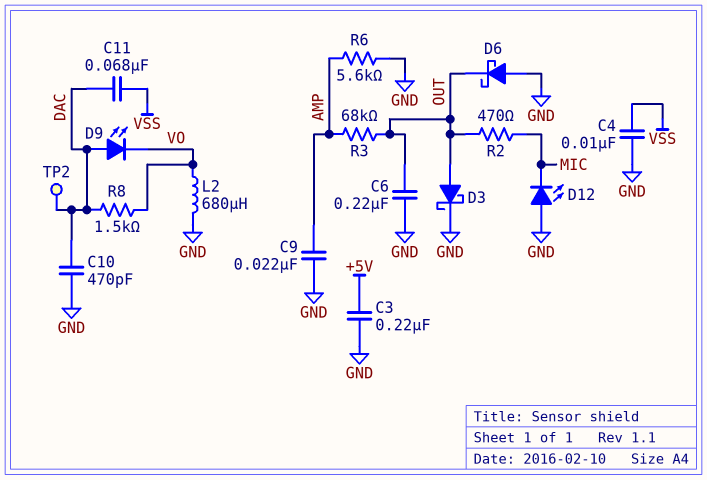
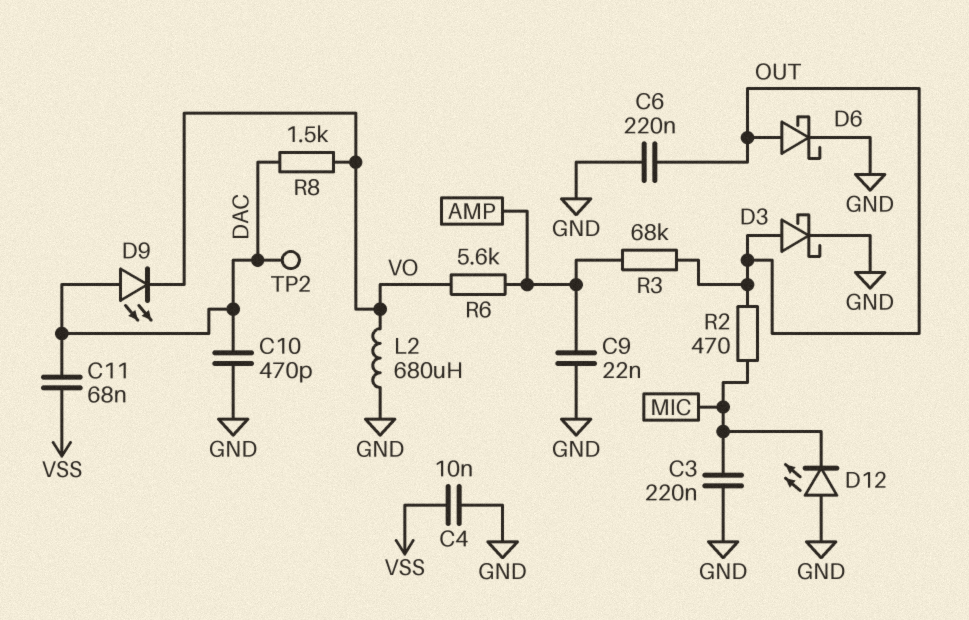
C3: 220nF (+5V, GND) -> 220nF (GND, MIC)
D6: schottky (A GND, K OUT) -> schottky (A OUT, K GND)
R6: 5.6k (AMP, GND) -> 5.6k (AMP, VO)

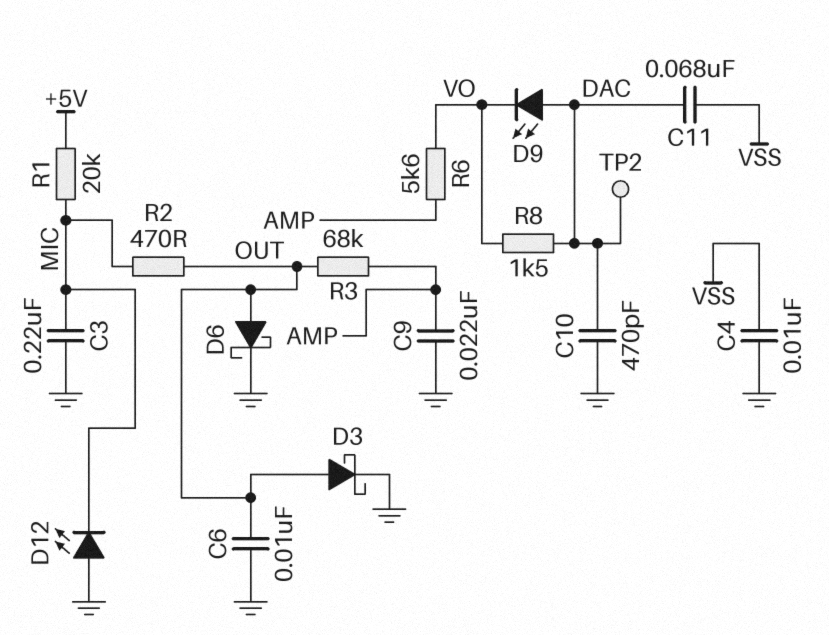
C6: 220nF (GND, OUT) -> 10nF (GND, OUT)
L2: 680uH (GND, VO) -> none
R1: none -> 20k (+5V, MIC)

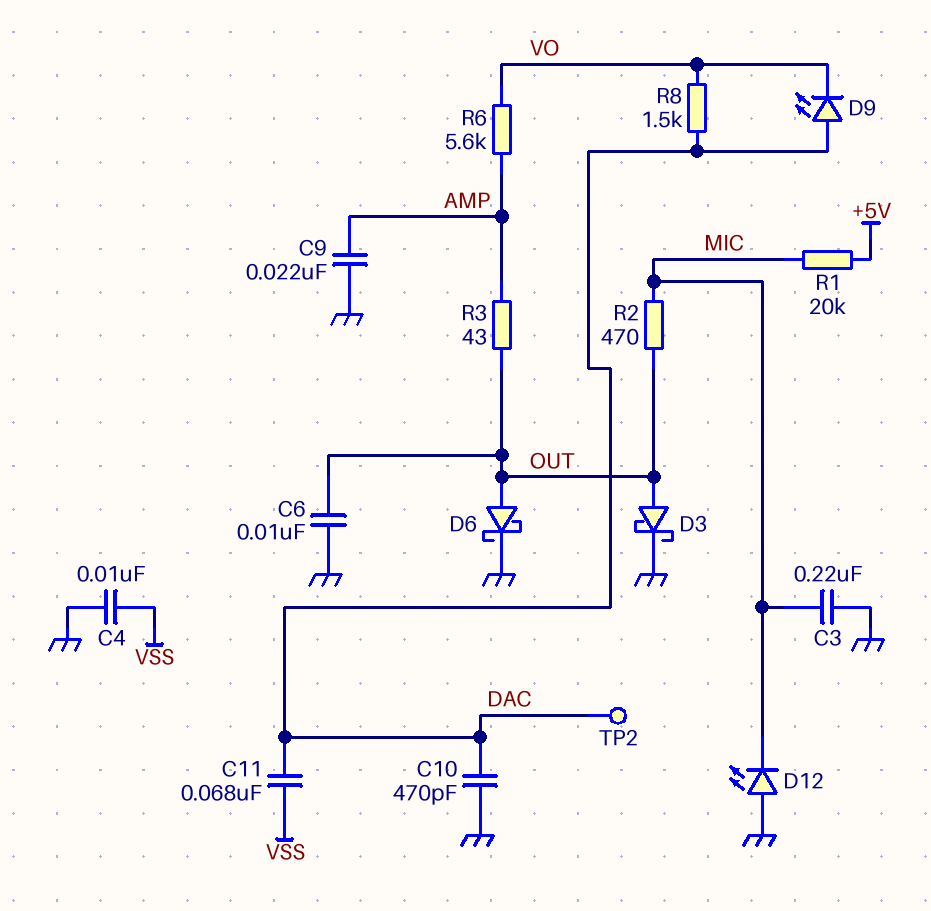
R3: 68k (AMP, OUT) -> 43 (AMP, OUT)

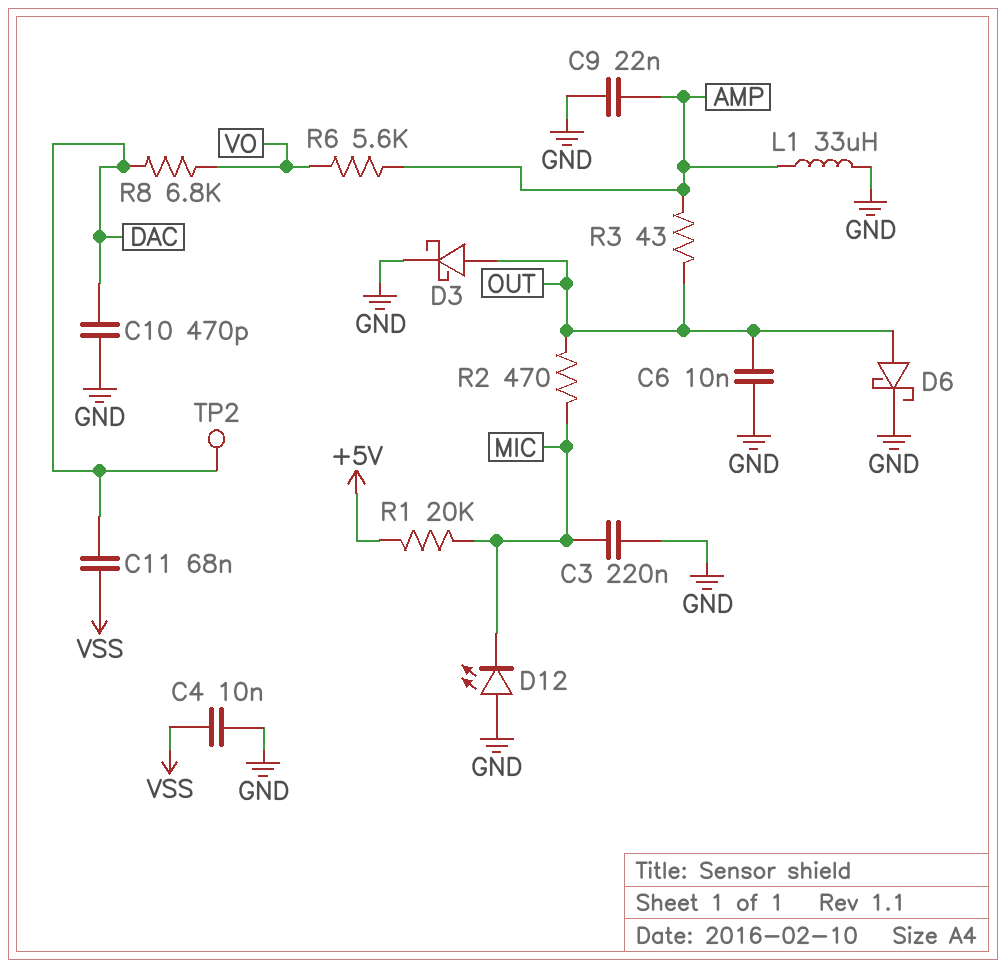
D9: LED (A DAC, K VO) -> none
L1: none -> 33uH (AMP, GND)
R8: 1.5k (DAC, VO) -> 6.8k (DAC, VO)

